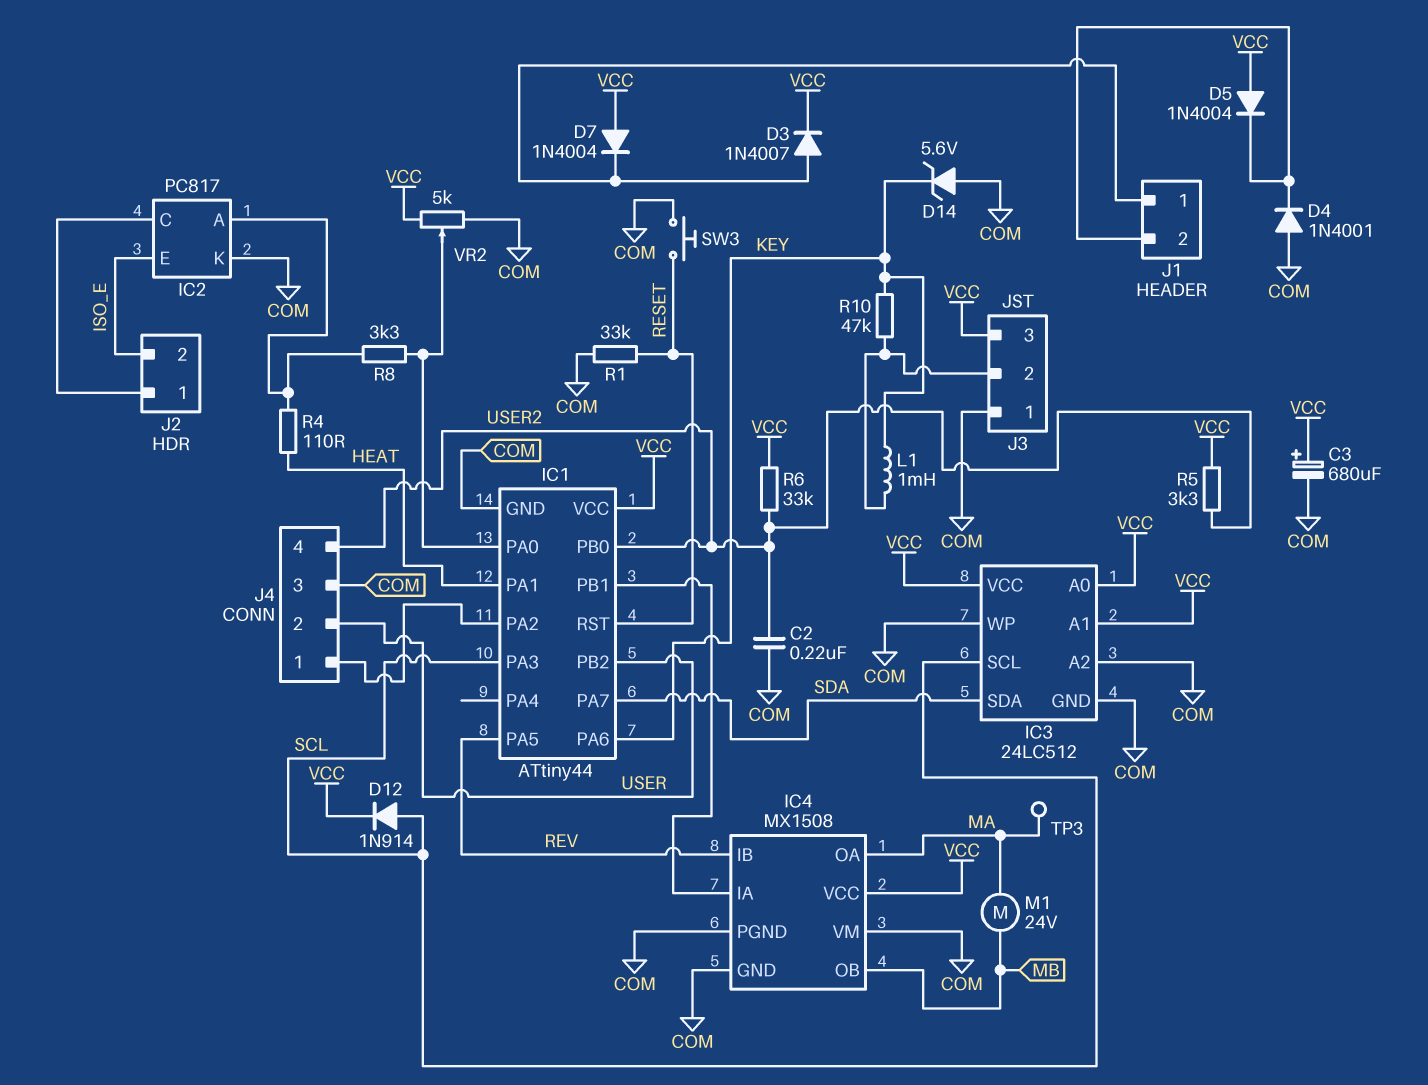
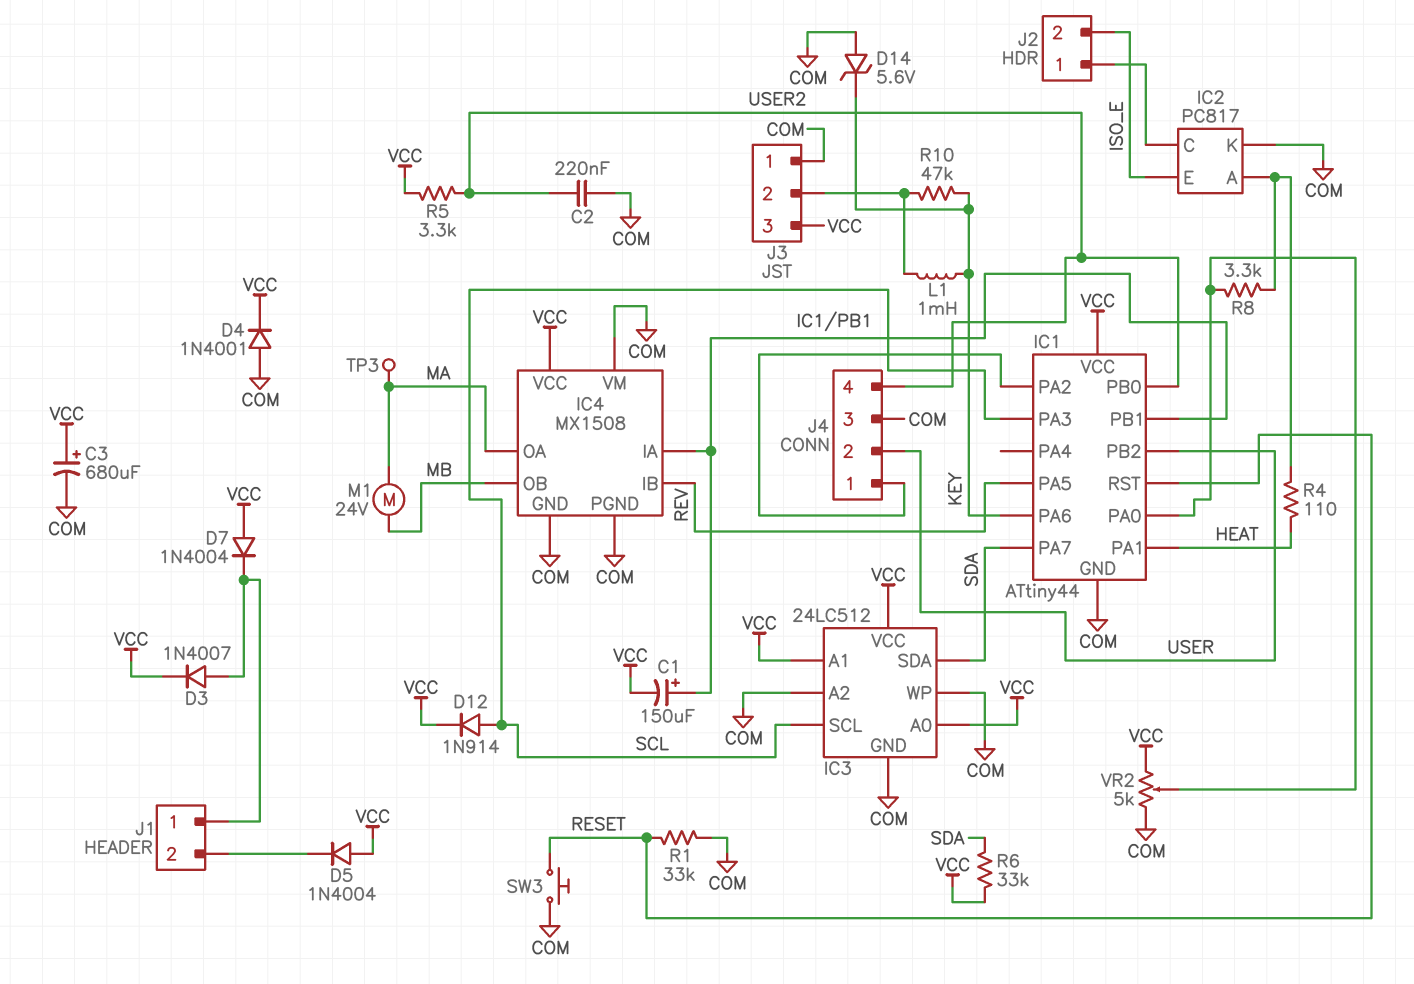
C1: none -> 150uF (plus IC1/PB1, minus VCC)
D4: diode 1N4001 (A COM, K J1/2) -> diode 1N4001 (A COM, K VCC)
R6: 33k (USER2, VCC) -> 33k (SDA, VCC)

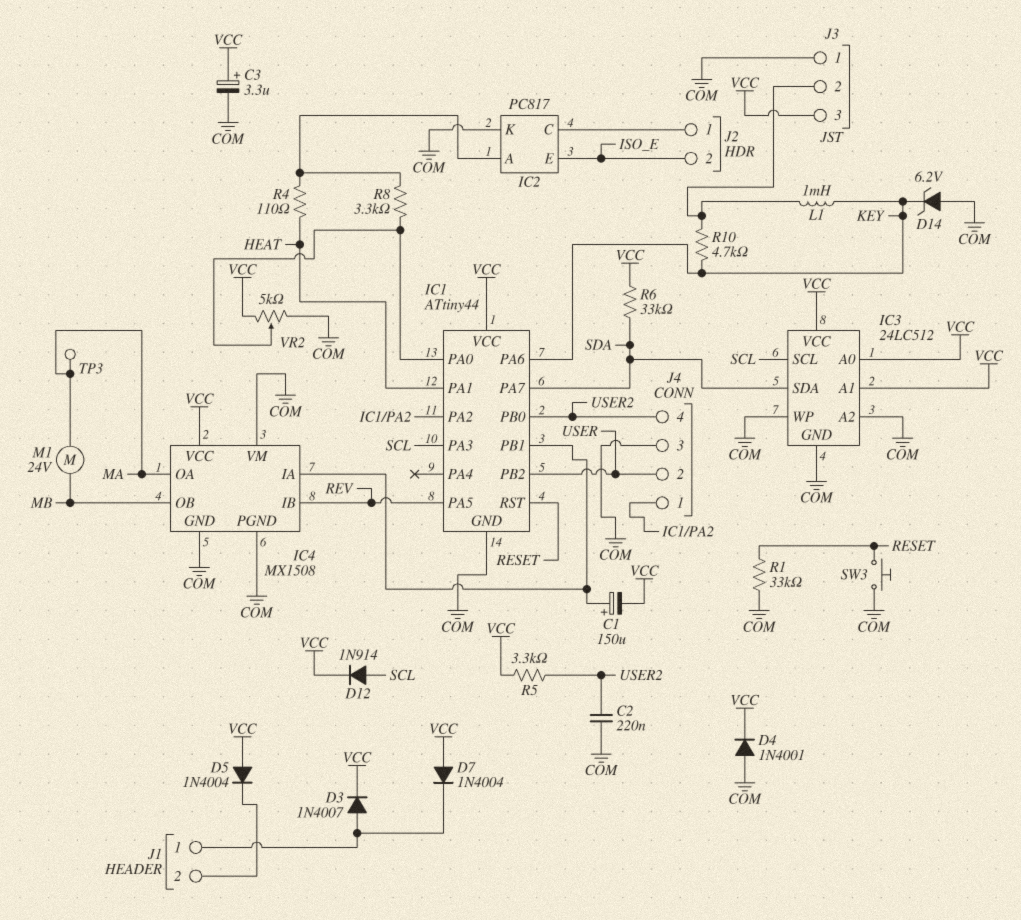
C3: 680uF (plus VCC, minus COM) -> 3.3uF (plus VCC, minus COM)
D14: zener 5.6V (A COM, K KEY) -> zener 6.2V (A COM, K KEY)
R10: 47k (J3/2, KEY) -> 4.7k (J3/2, KEY)

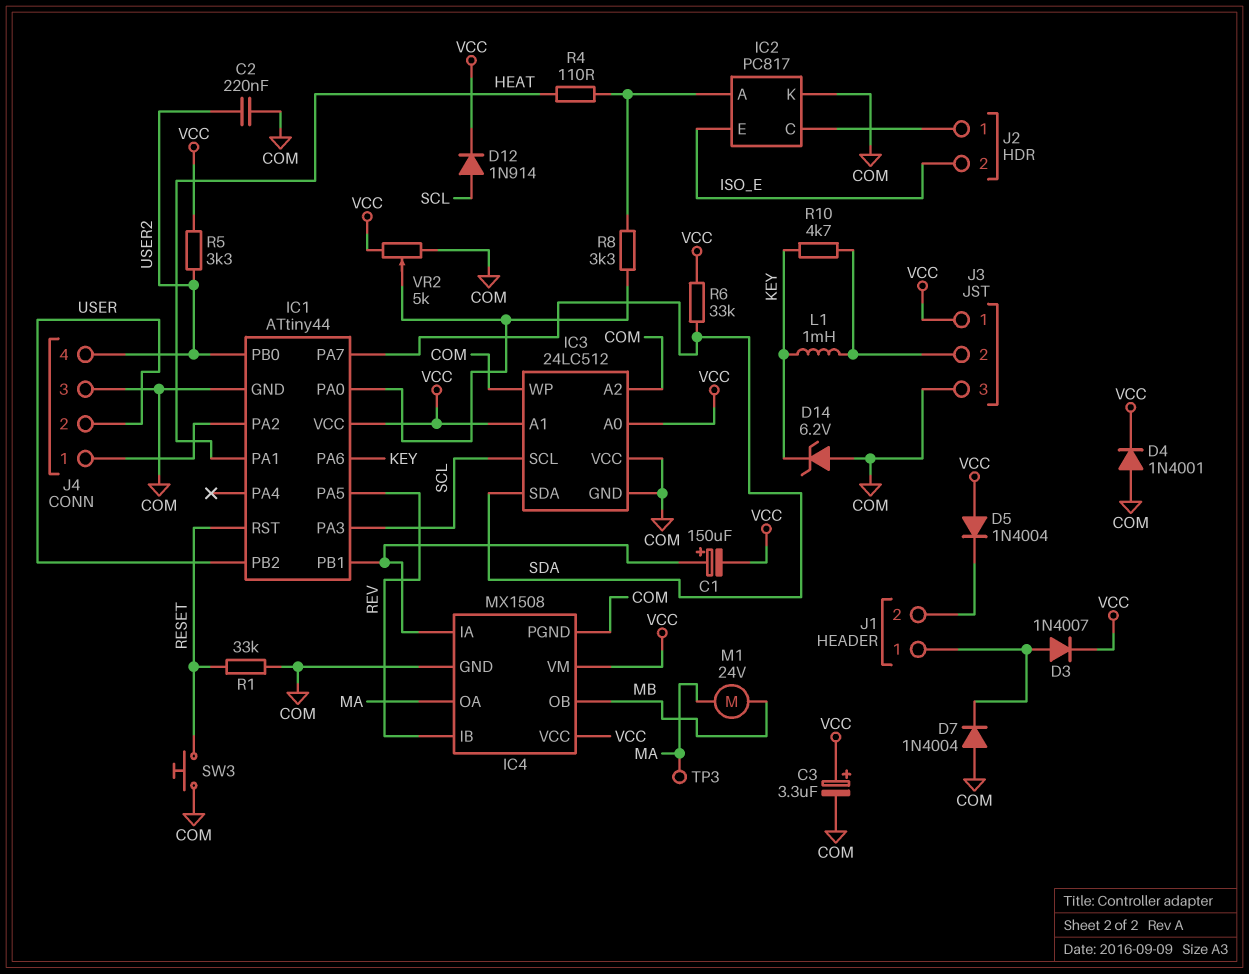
D7: diode 1N4004 (A VCC, K J1/1) -> diode 1N4004 (A COM, K J1/1)
IC3 pin VCC: VCC -> COM
IC4 pin VM: COM -> VCC
J3 pin 1: COM -> VCC
J3 pin 3: VCC -> COM

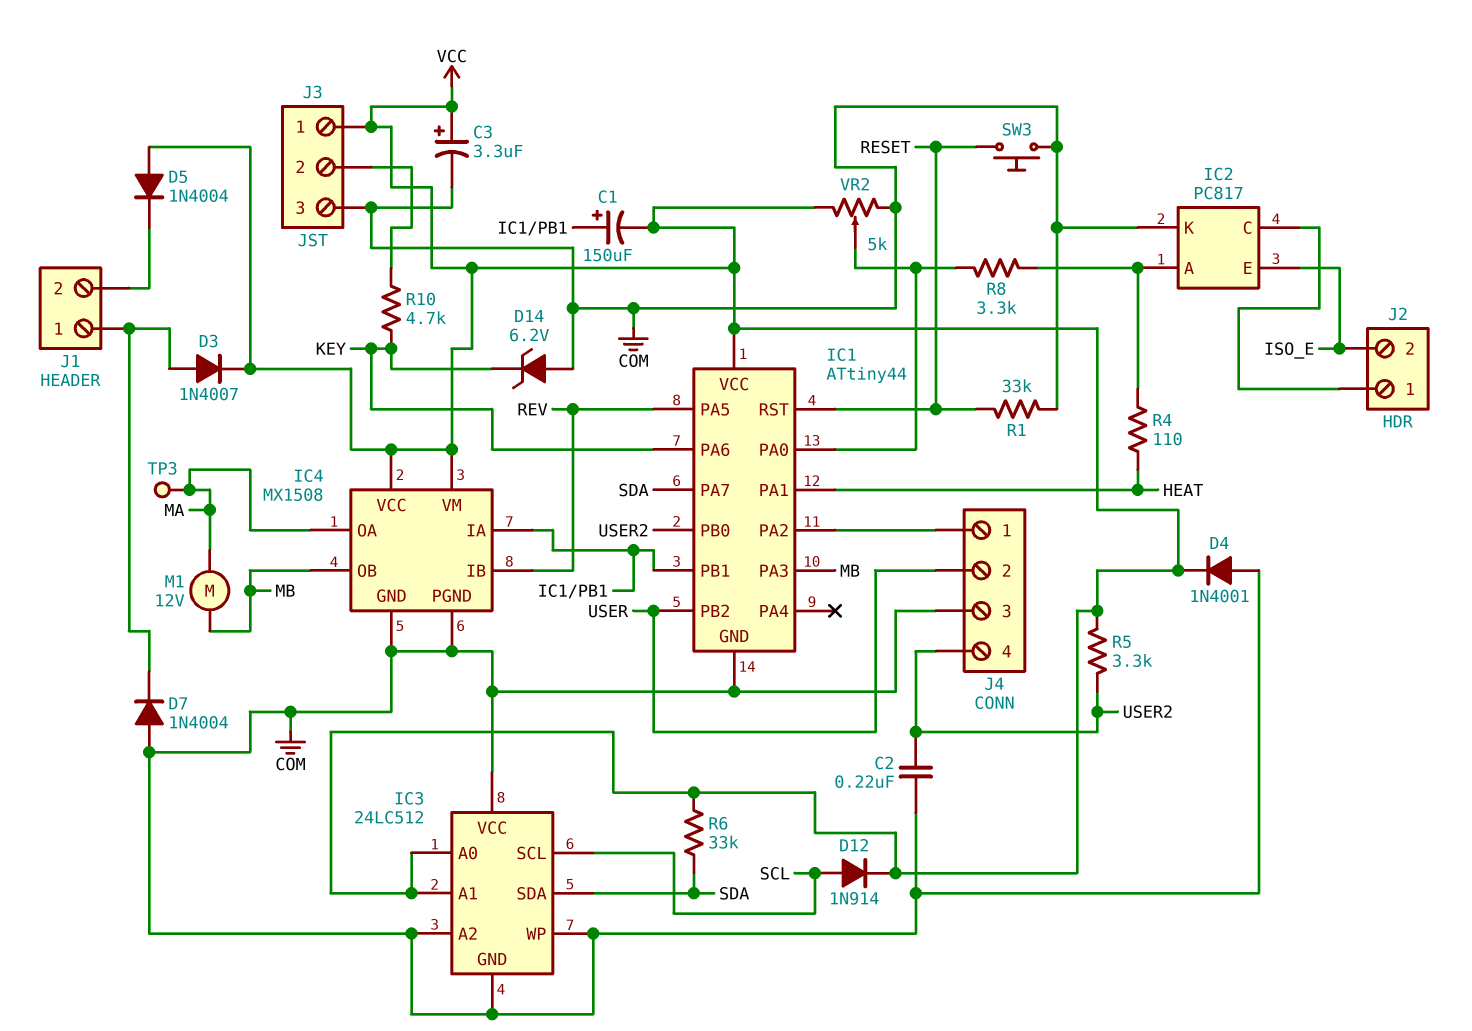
IC1 pin PA3: SCL -> MB
L1: 1mH (J3/2, KEY) -> none
M1: motor 24V (MA, MB) -> motor 12V (MA, MB)

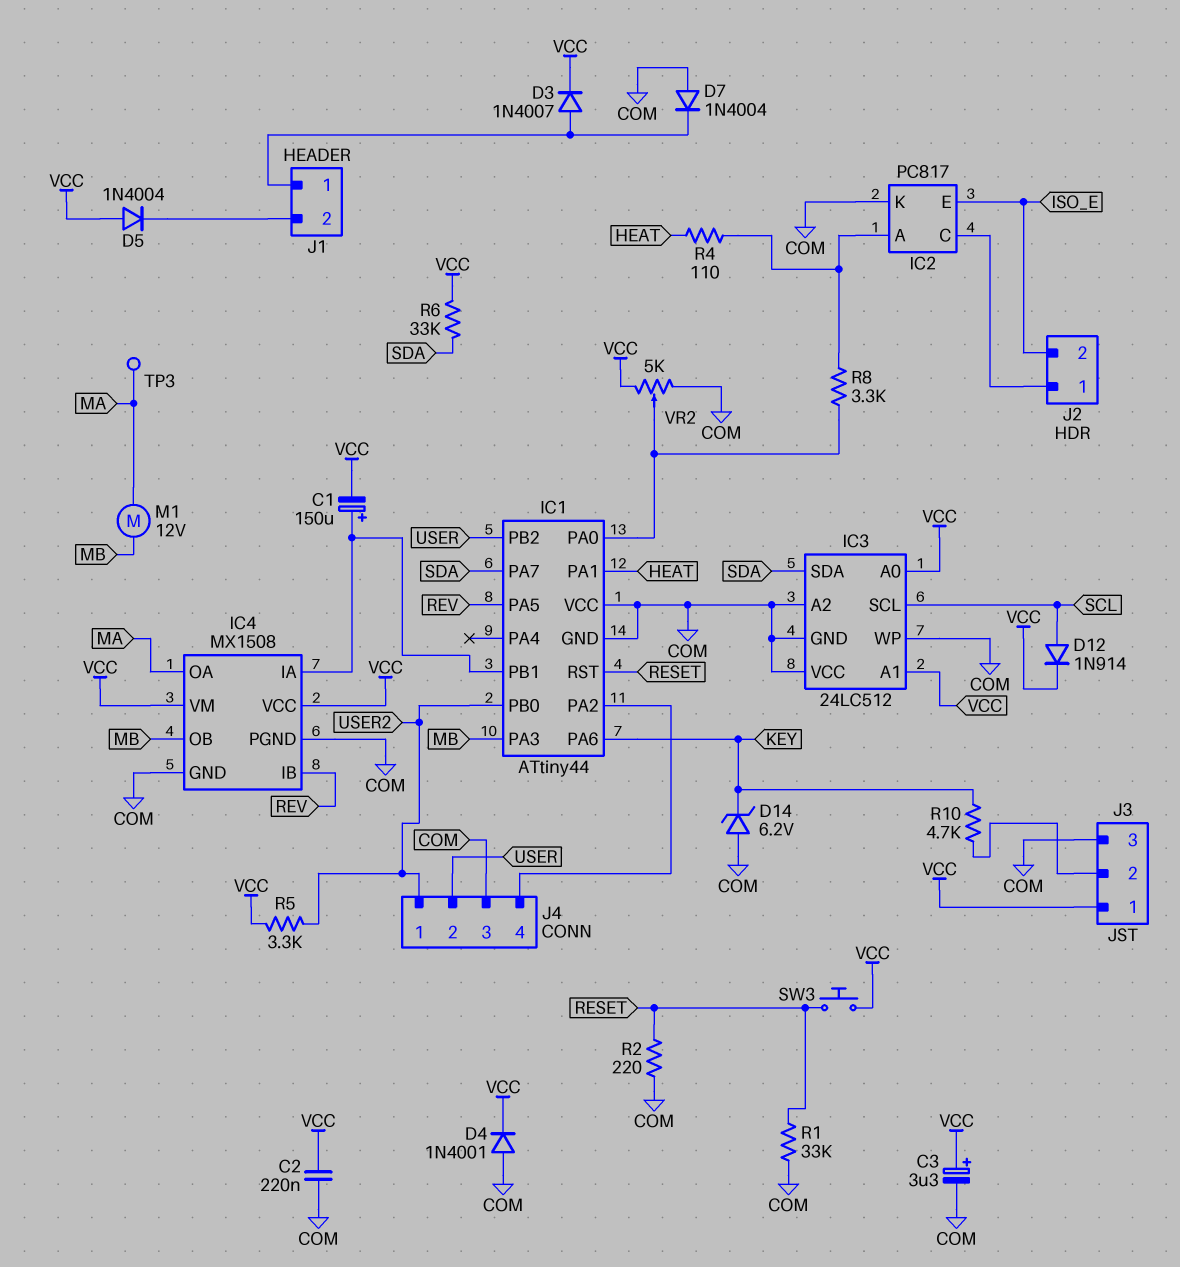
C2: 220nF (COM, USER2) -> 220nF (COM, VCC)
IC1 pin VCC: VCC -> COM
J4 pin 1: IC1/PA2 -> USER2
J4 pin 4: USER2 -> IC1/PA2
R2: none -> 220 (COM, RESET)
SW3: button (COM, RESET) -> button (RESET, VCC)

